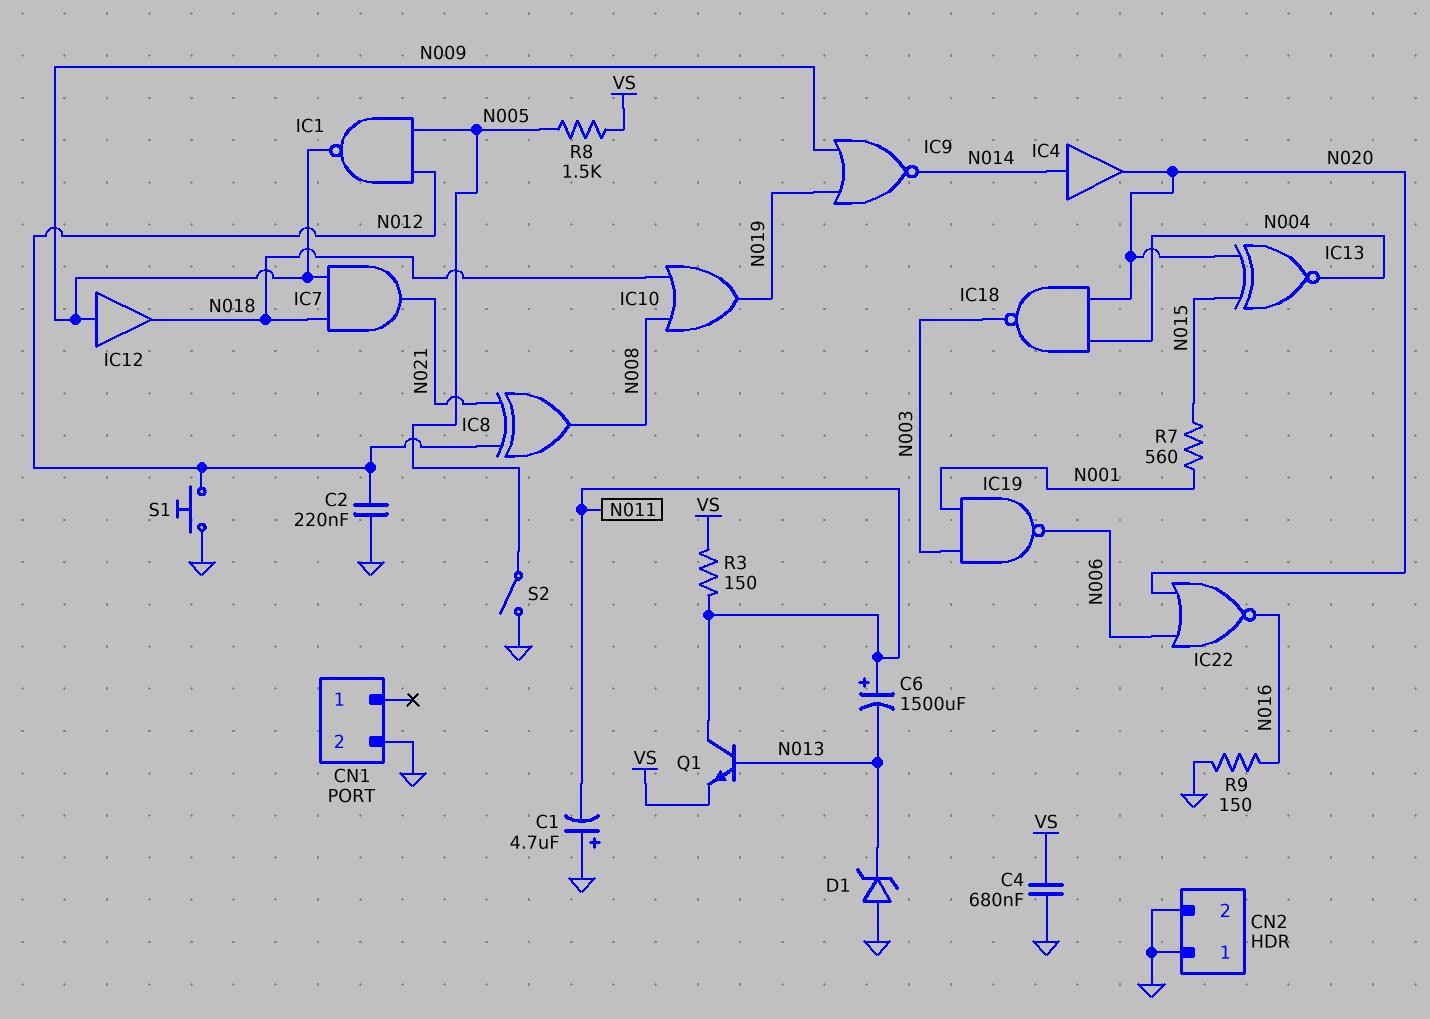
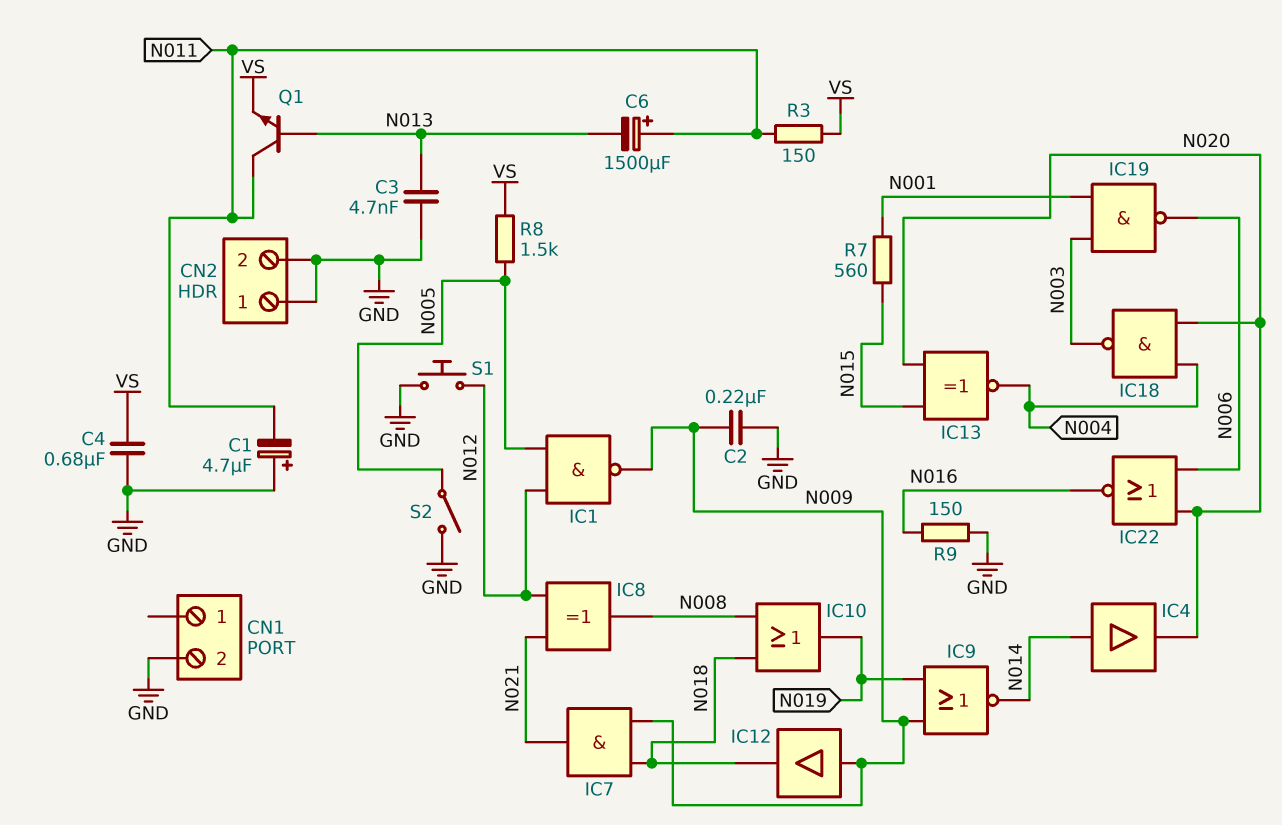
C2: 220nF (GND, N012) -> 220nF (GND, N009)
C3: none -> 4.7nF (GND, N013)
D1: zener (A GND, K N013) -> none

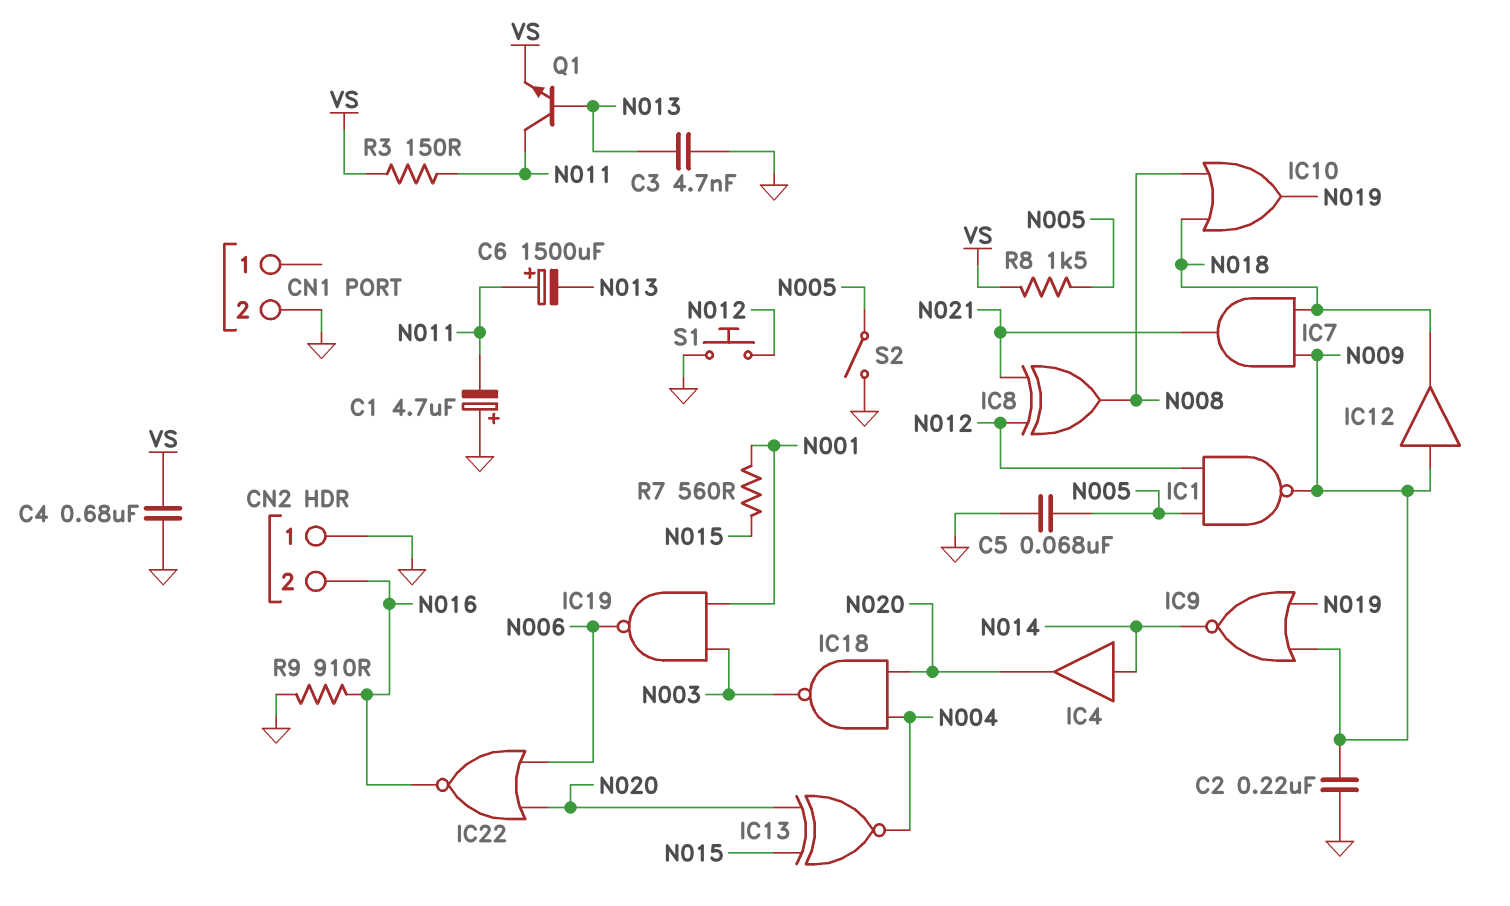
C5: none -> 68nF (GND, N005)
CN2 pin 2: GND -> N016
R9: 150 (GND, N016) -> 910 (GND, N016)

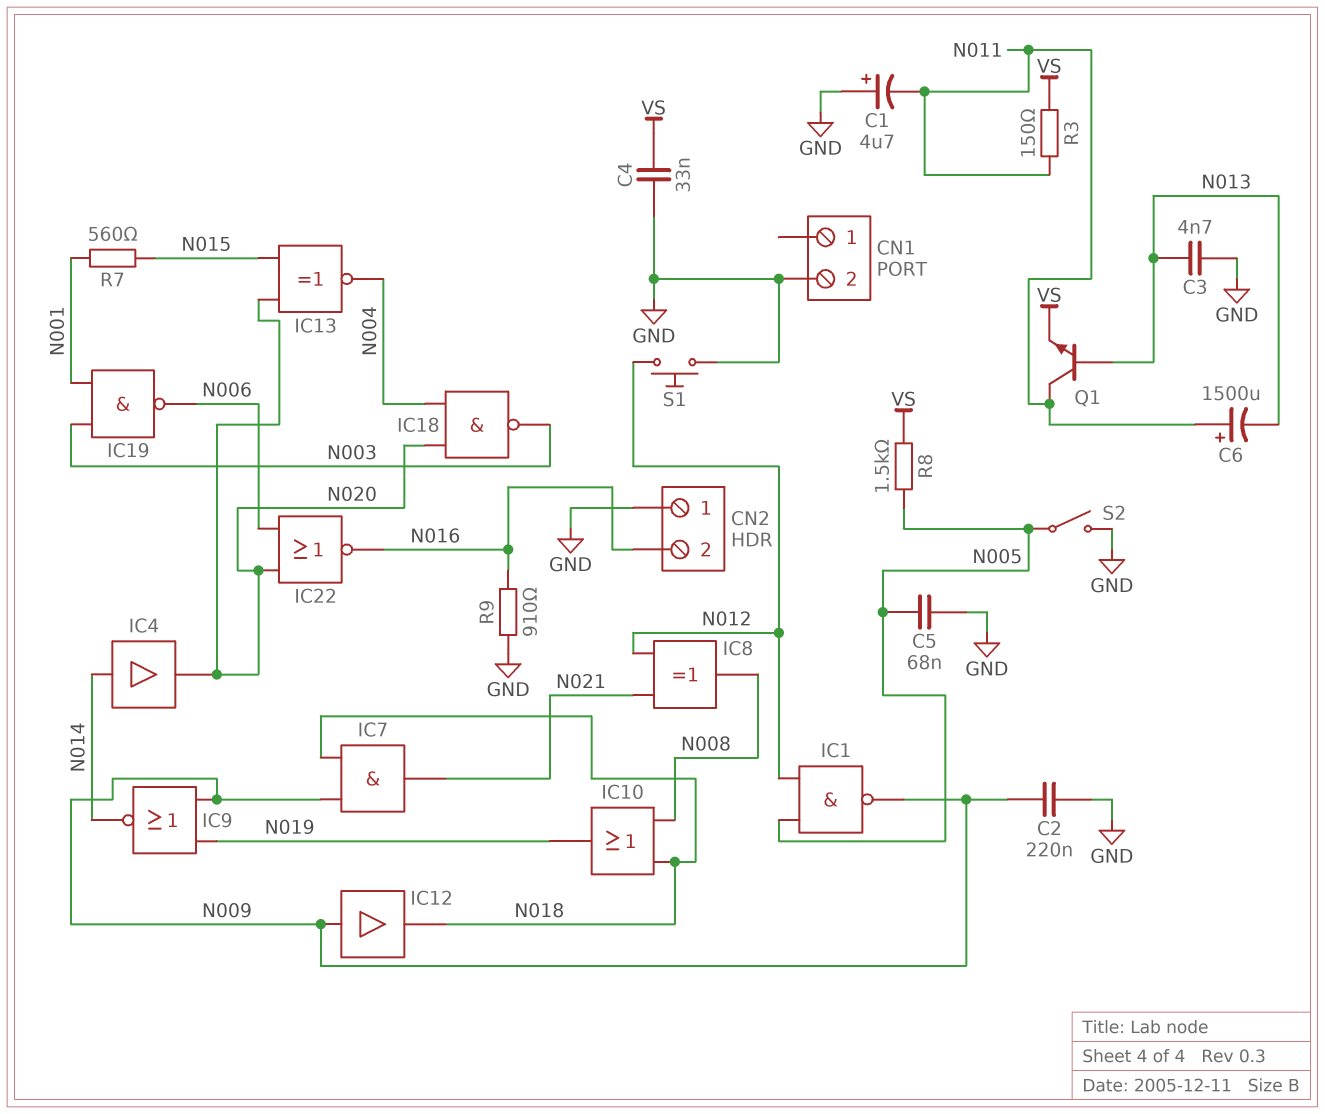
C4: 680nF (GND, VS) -> 33nF (GND, VS)

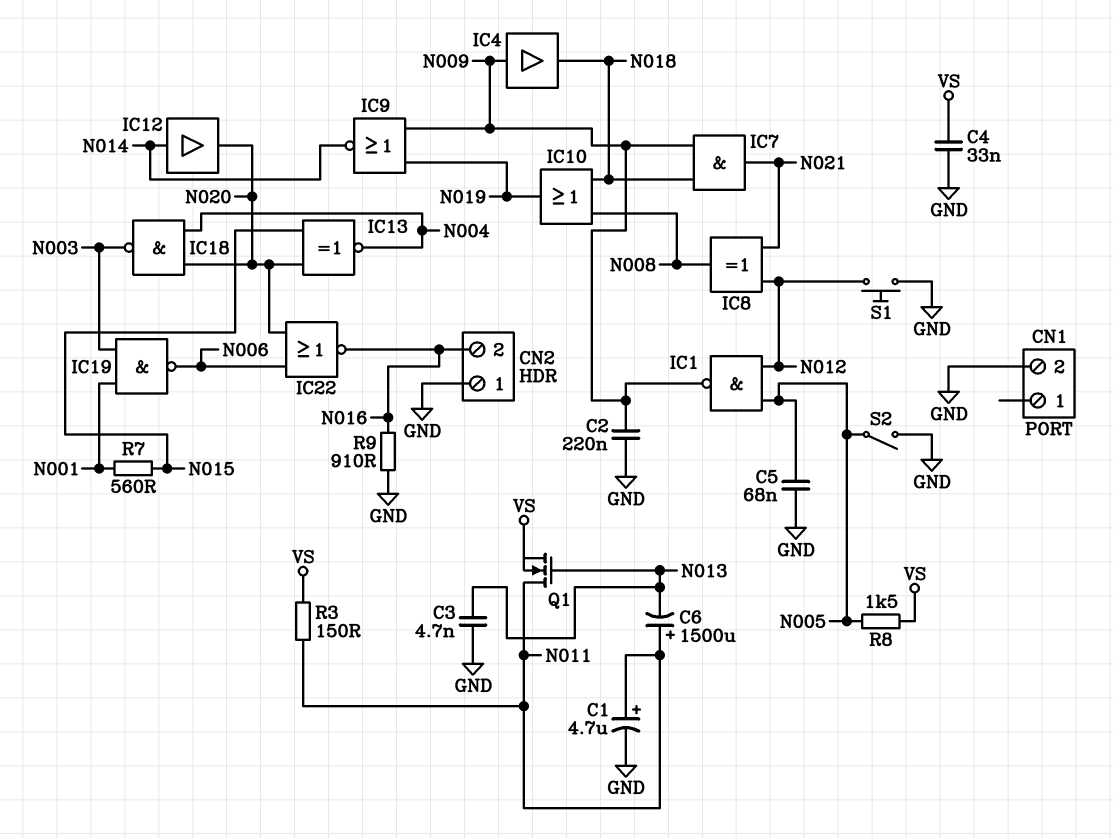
C1: 4.7uF (plus GND, minus N011) -> 4.7uF (plus N011, minus GND)
IC4: buffer (in N014, out N020) -> buffer (in N009, out N018)
IC12: buffer (in N009, out N018) -> buffer (in N014, out N020)
Q1: NPN (B N013, C N011, E VS) -> NMOS (G N013, D N011, S VS)

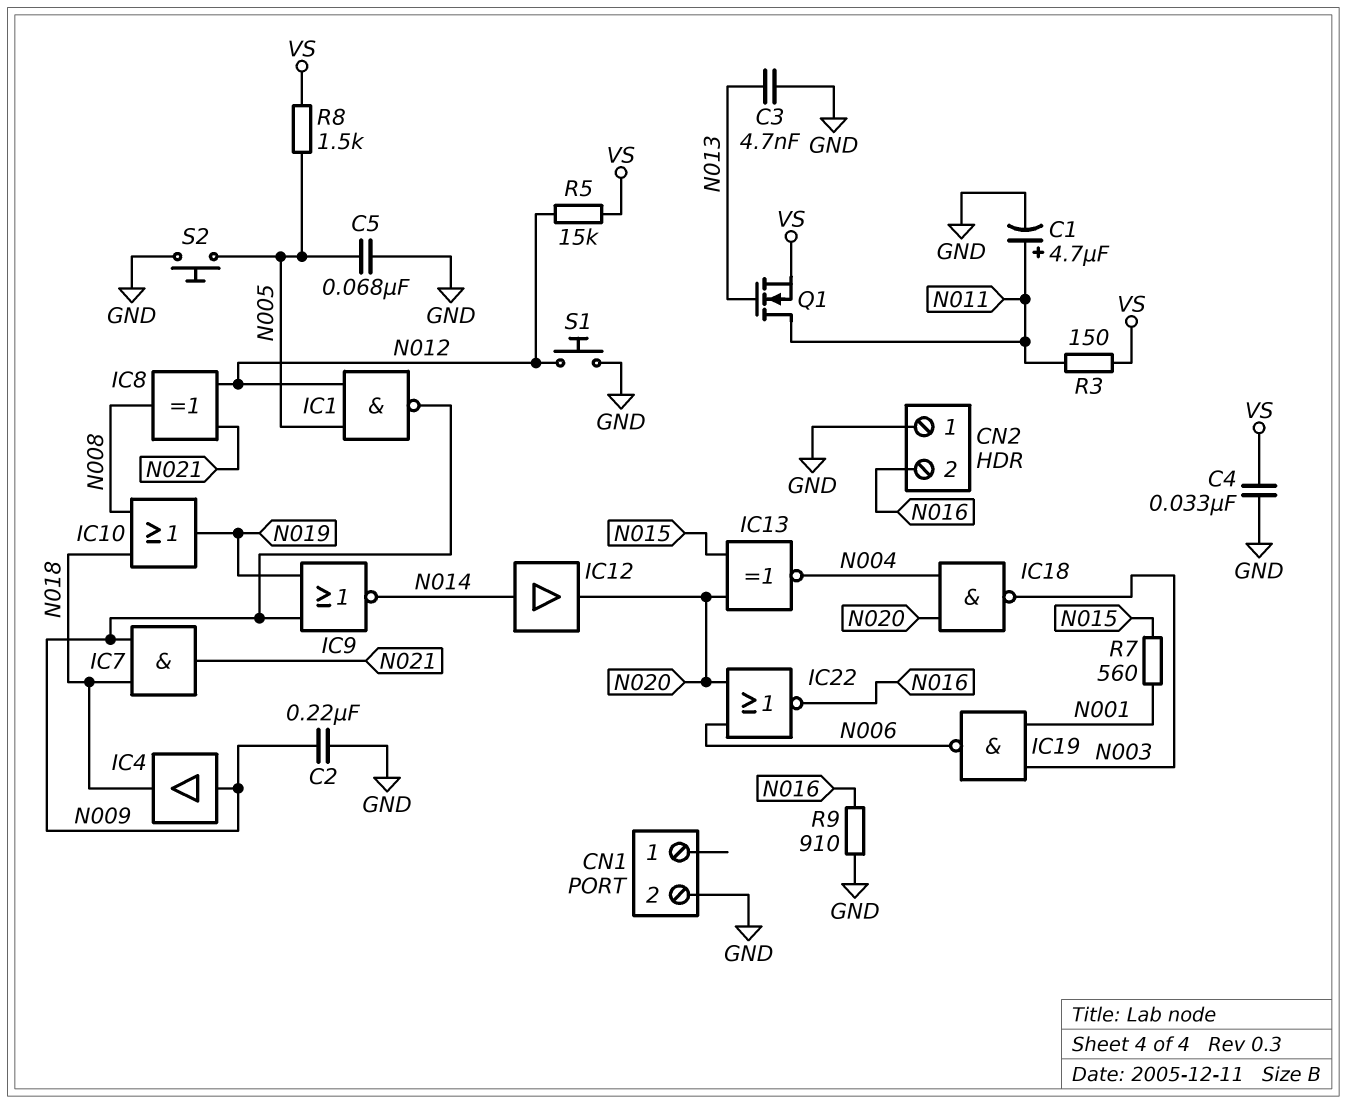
C6: 1500uF (plus N011, minus N013) -> none
R5: none -> 15k (N012, VS)
S2: switch (GND, N005) -> button (GND, N005)

